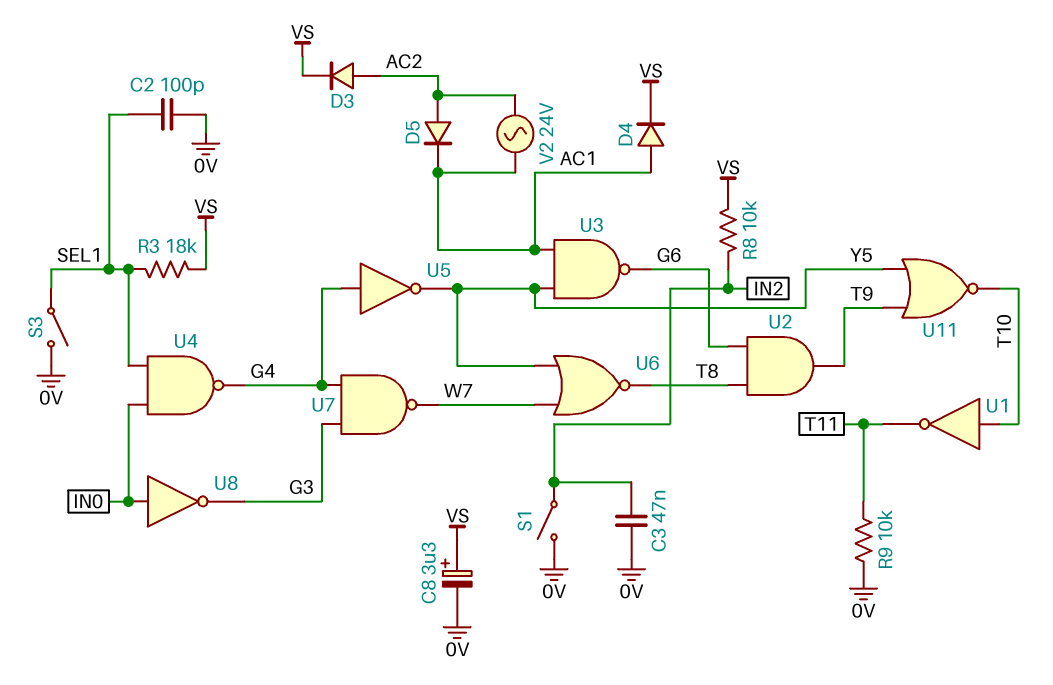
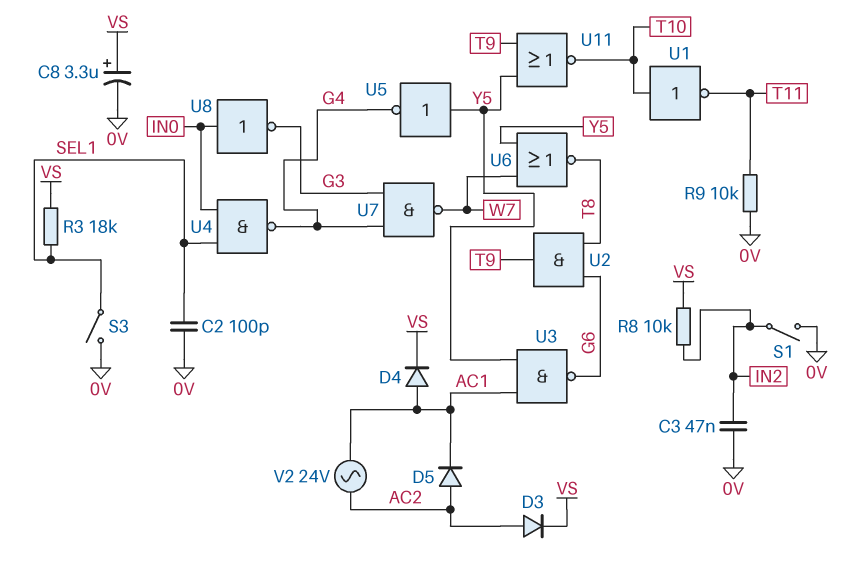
U5: NOT (in G4, out Y5) -> NOT (in Y5, out G4)

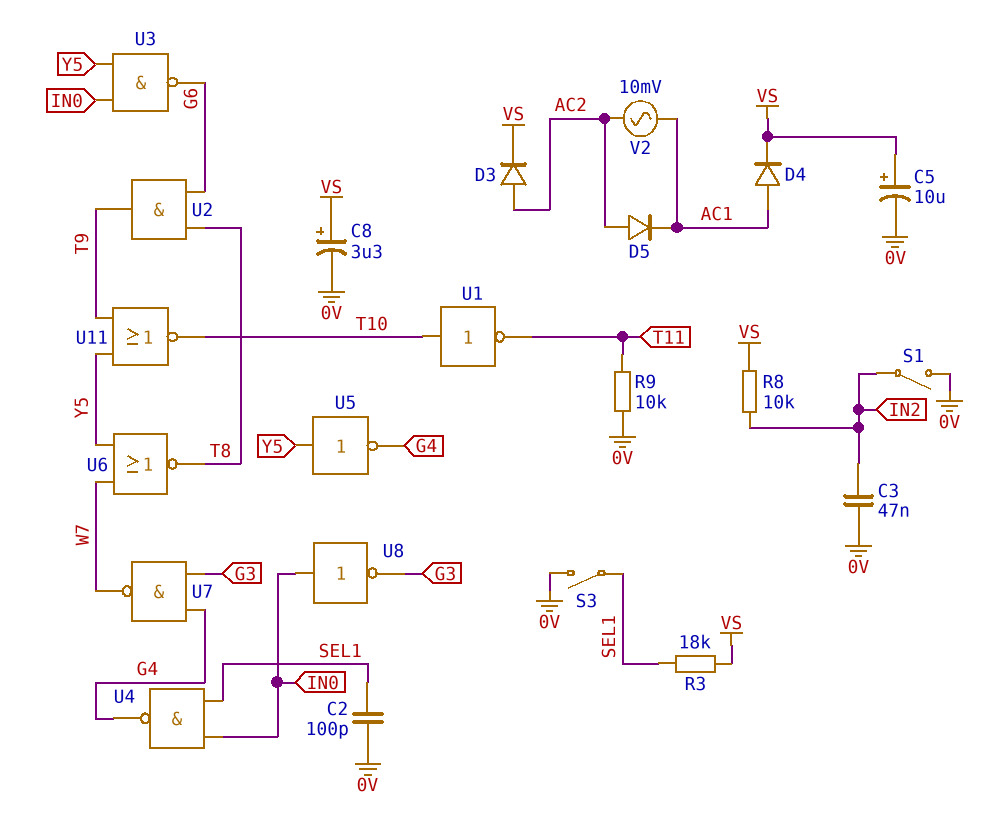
C5: none -> 10uF (plus VS, minus 0V)
U3: NAND (in AC1, in Y5, out G6) -> NAND (in IN0, in Y5, out G6)
V2: AC 24V (AC1, AC2) -> AC 10mV (AC1, AC2)

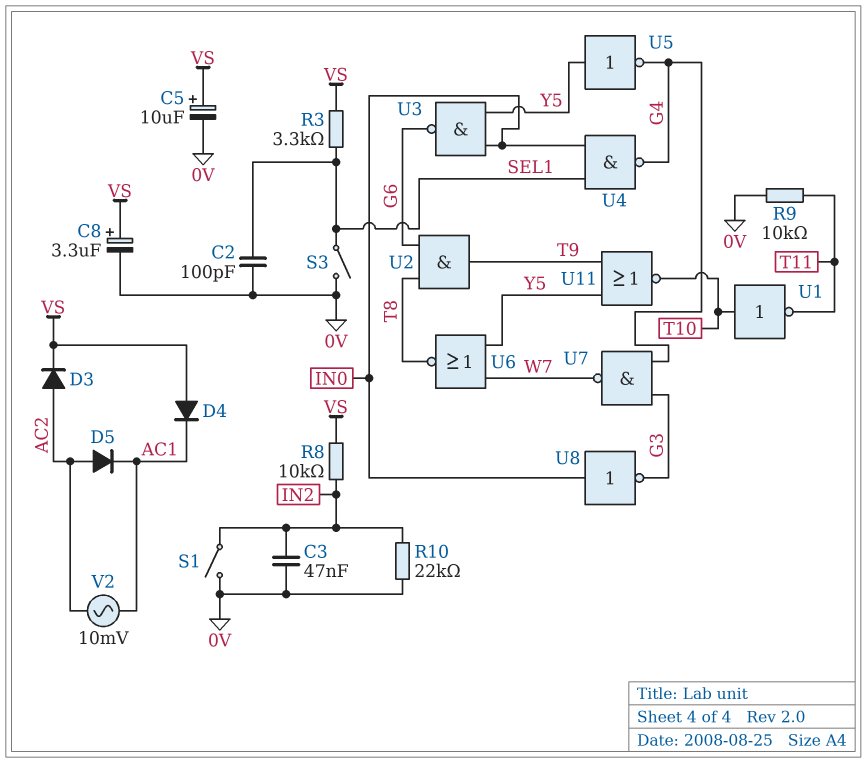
D4: diode (A AC1, K VS) -> diode (A VS, K AC1)
R3: 18k (SEL1, VS) -> 3.3k (SEL1, VS)
R10: none -> 22k (0V, IN2)

